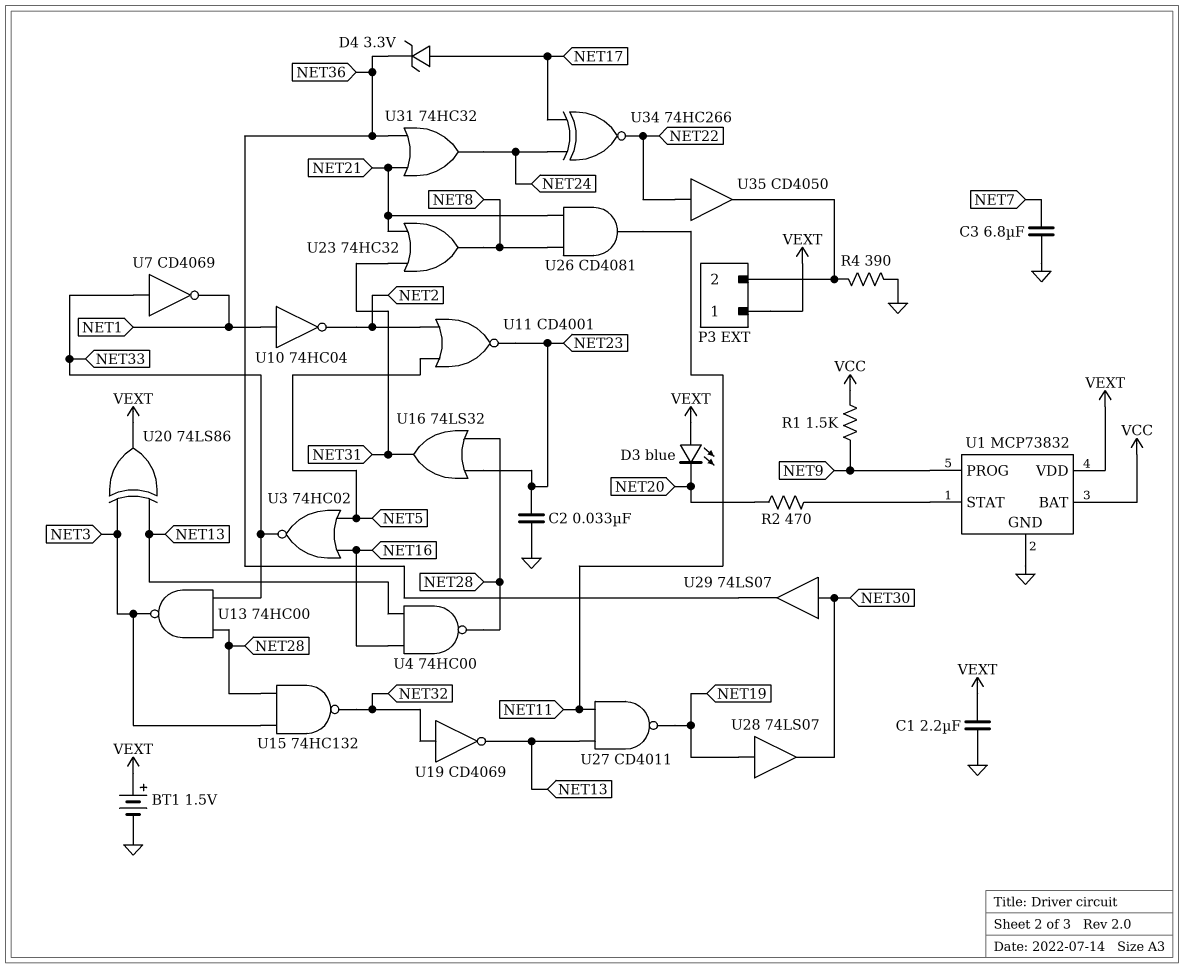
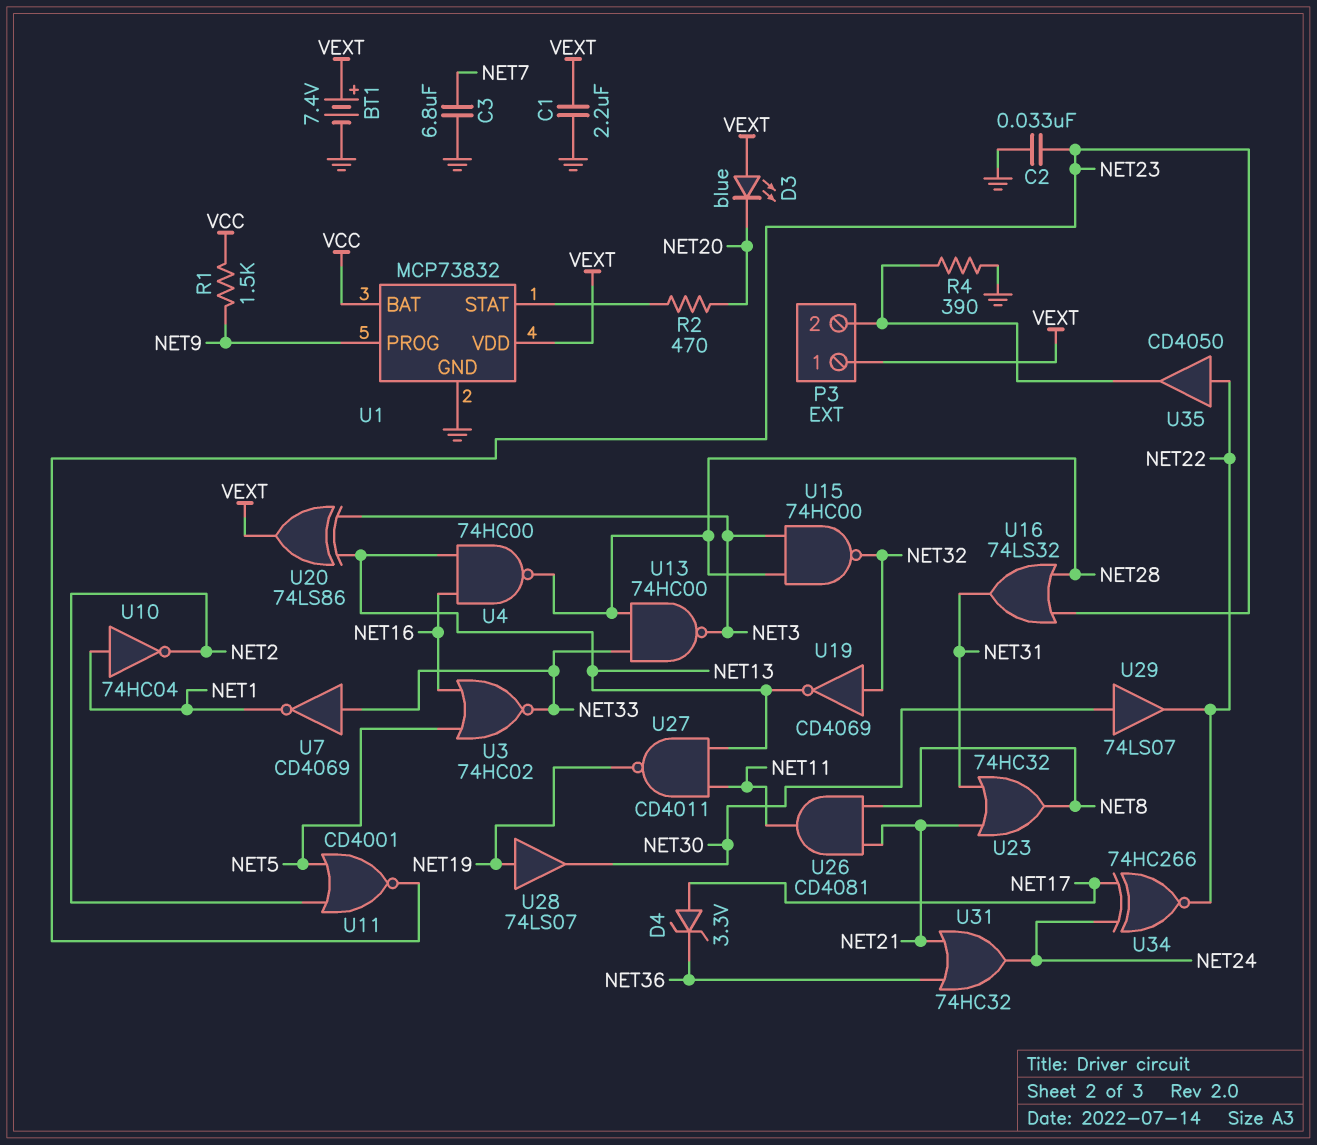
BT1: 1.5V (plus VEXT, minus GND) -> 7.4V (plus VEXT, minus GND)
U15: NAND 74HC132 (in NET3, in NET28, out NET32) -> NAND 74HC00 (in NET3, in NET28, out NET32)
U29: buffer 74LS07 (in NET30, out NET36) -> buffer 74LS07 (in NET30, out NET22)

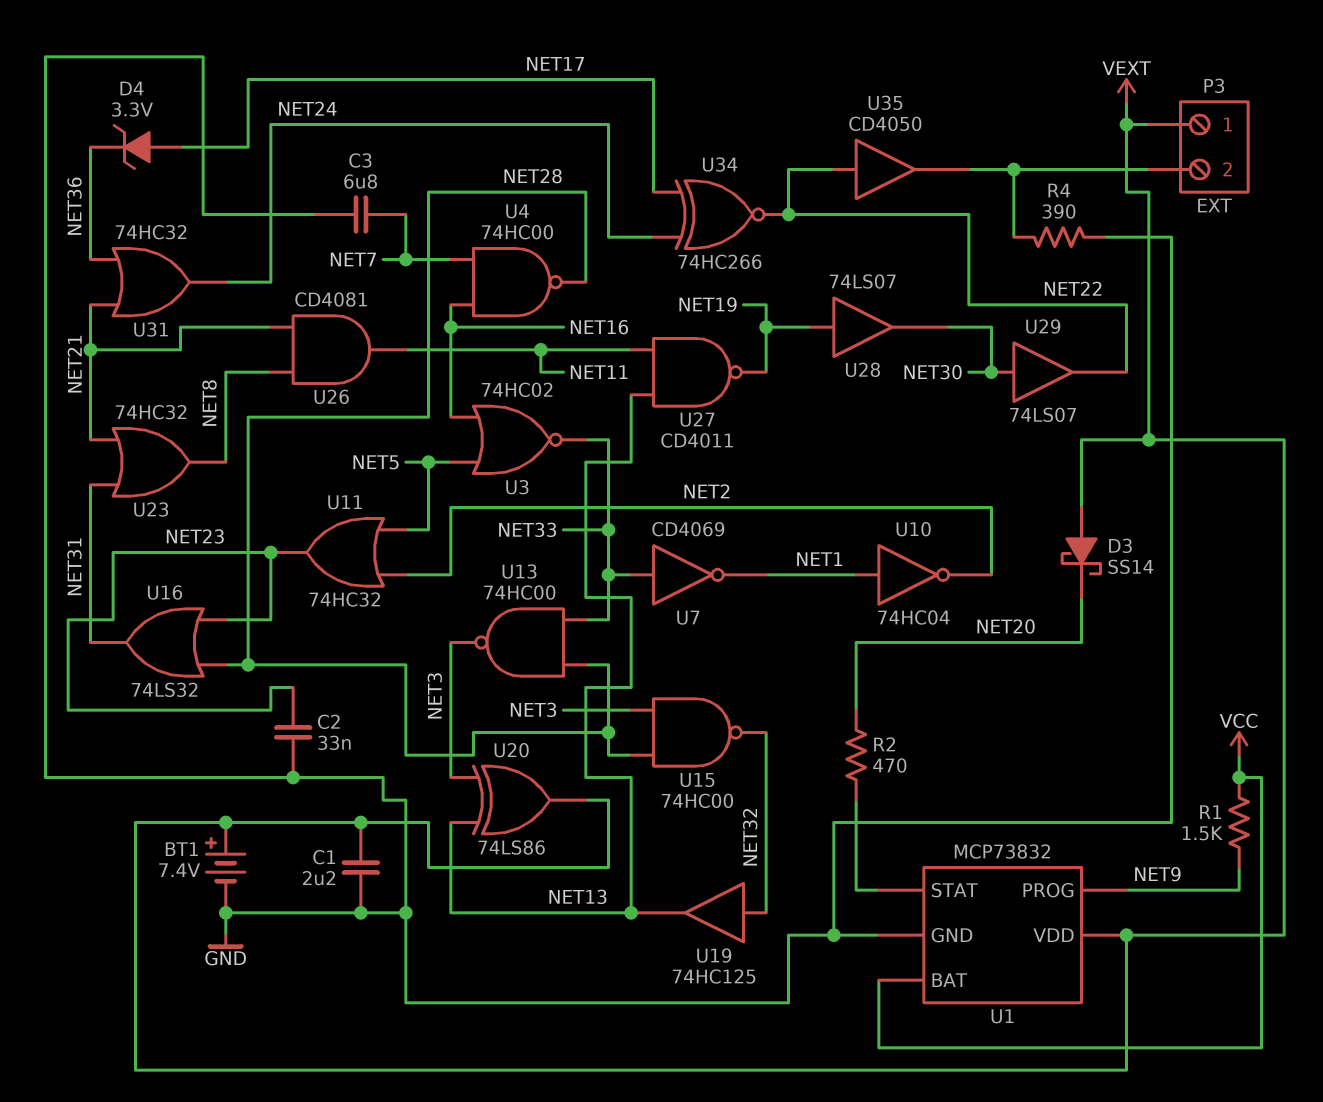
D3: LED blue (A VEXT, K NET20) -> schottky SS14 (A VEXT, K NET20)
U4: NAND 74HC00 (in NET13, in NET16, out NET28) -> NAND 74HC00 (in NET7, in NET16, out NET28)
U11: NOR CD4001 (in NET2, in NET5, out NET23) -> OR 74HC32 (in NET2, in NET5, out NET23)
U19: NOT CD4069 (in NET32, out NET13) -> buffer 74HC125 (in NET32, out NET13)

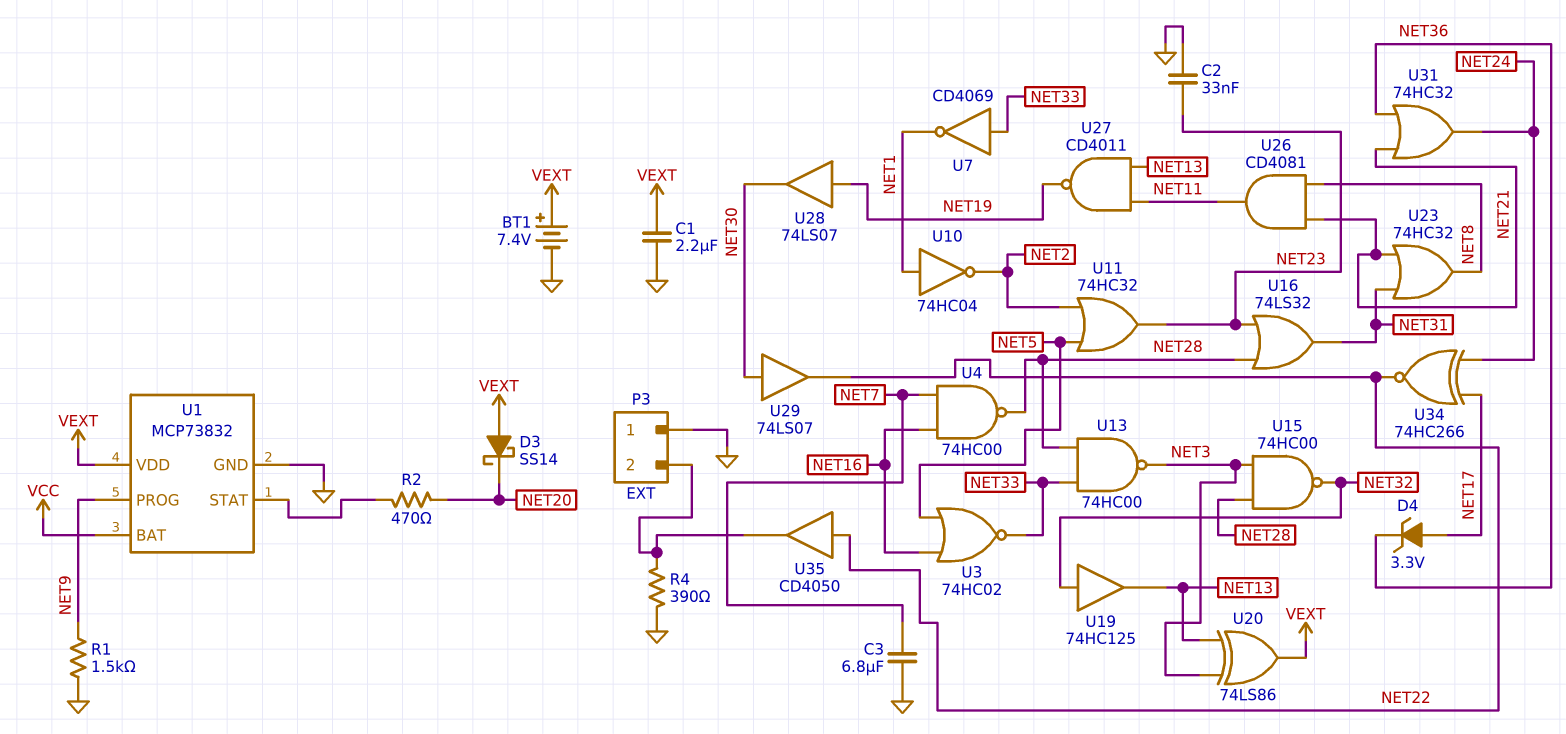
P3 pin 1: VEXT -> GND
R1: 1.5k (NET9, VCC) -> 1.5k (GND, NET9)

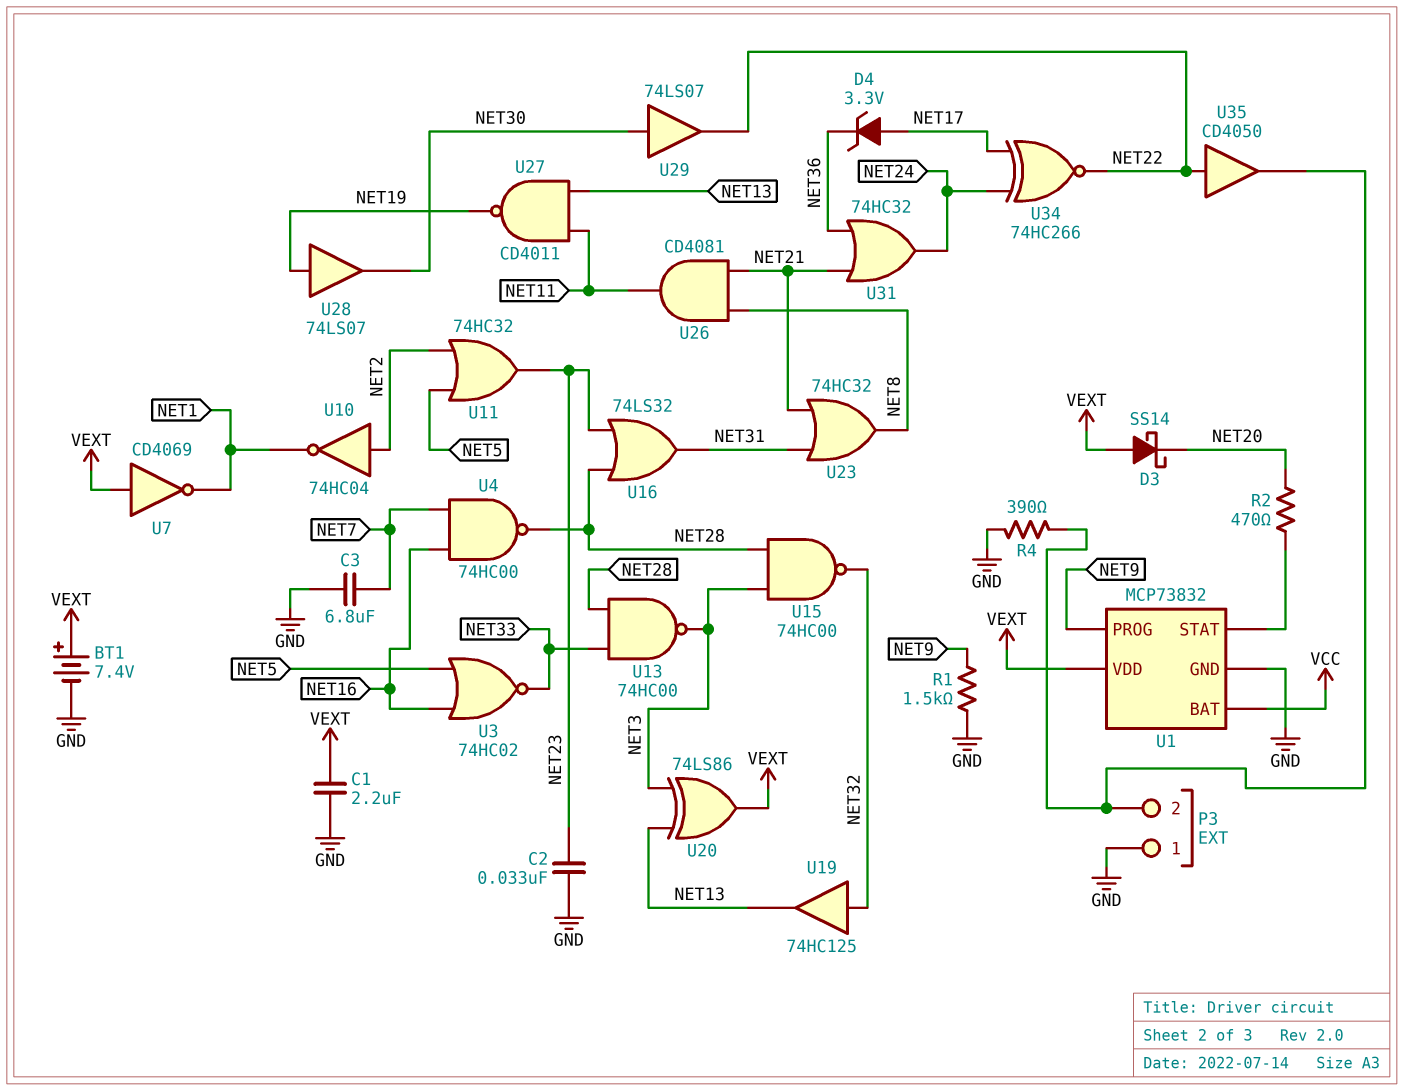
U7: NOT CD4069 (in NET33, out NET1) -> NOT CD4069 (in VEXT, out NET1)
U10: NOT 74HC04 (in NET1, out NET2) -> NOT 74HC04 (in NET2, out NET1)

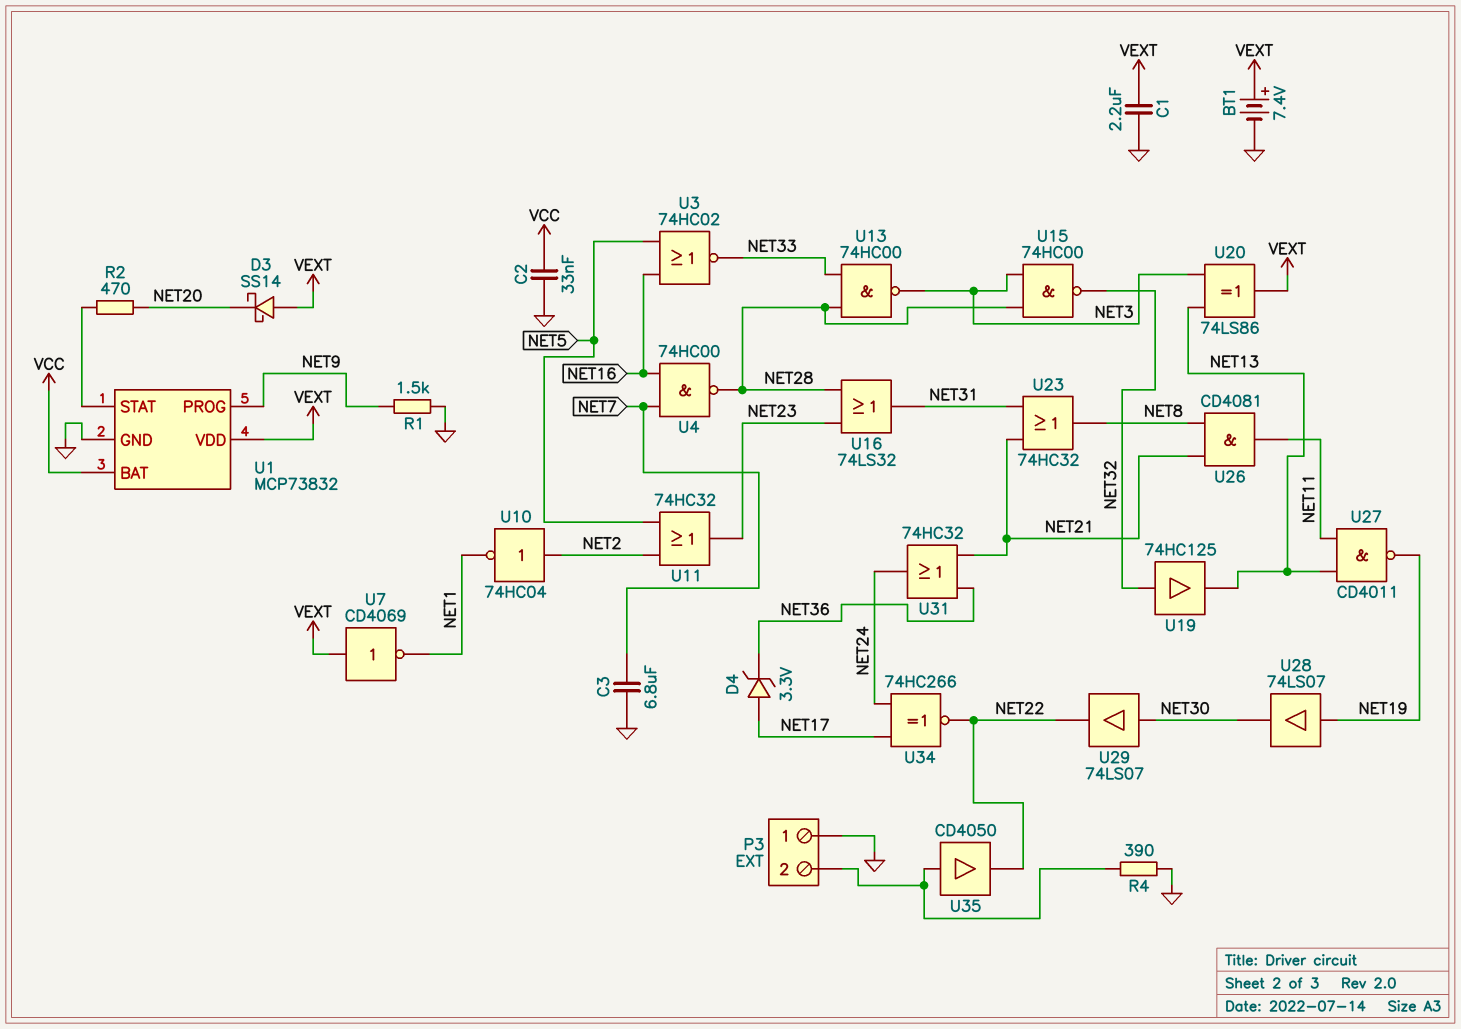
C2: 33nF (GND, NET23) -> 33nF (GND, VCC)
U35: buffer CD4050 (in NET22, out P3/2) -> buffer CD4050 (in P3/2, out NET22)

